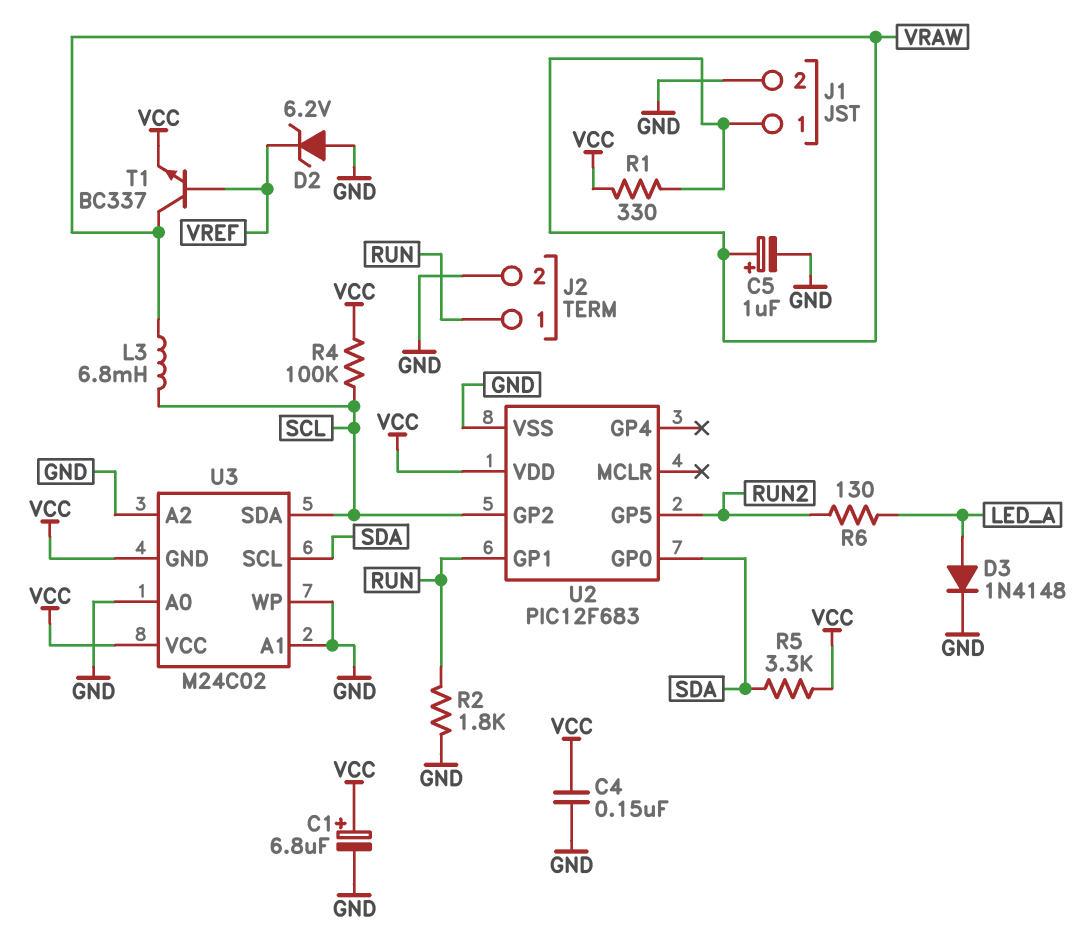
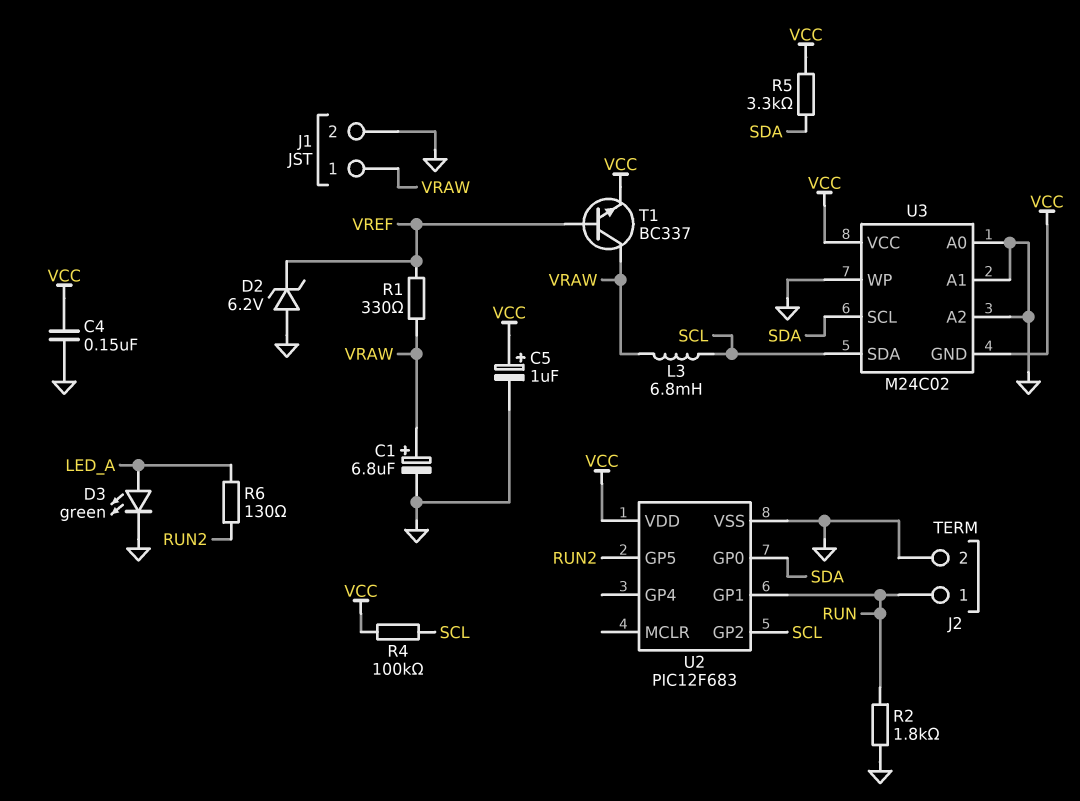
C1: 6.8uF (plus VCC, minus GND) -> 6.8uF (plus VRAW, minus GND)
C5: 1uF (plus VRAW, minus GND) -> 1uF (plus VCC, minus GND)
D3: diode 1N4148 (A LED_A, K GND) -> LED green (A LED_A, K GND)
R1: 330 (VCC, VRAW) -> 330 (VRAW, VREF)

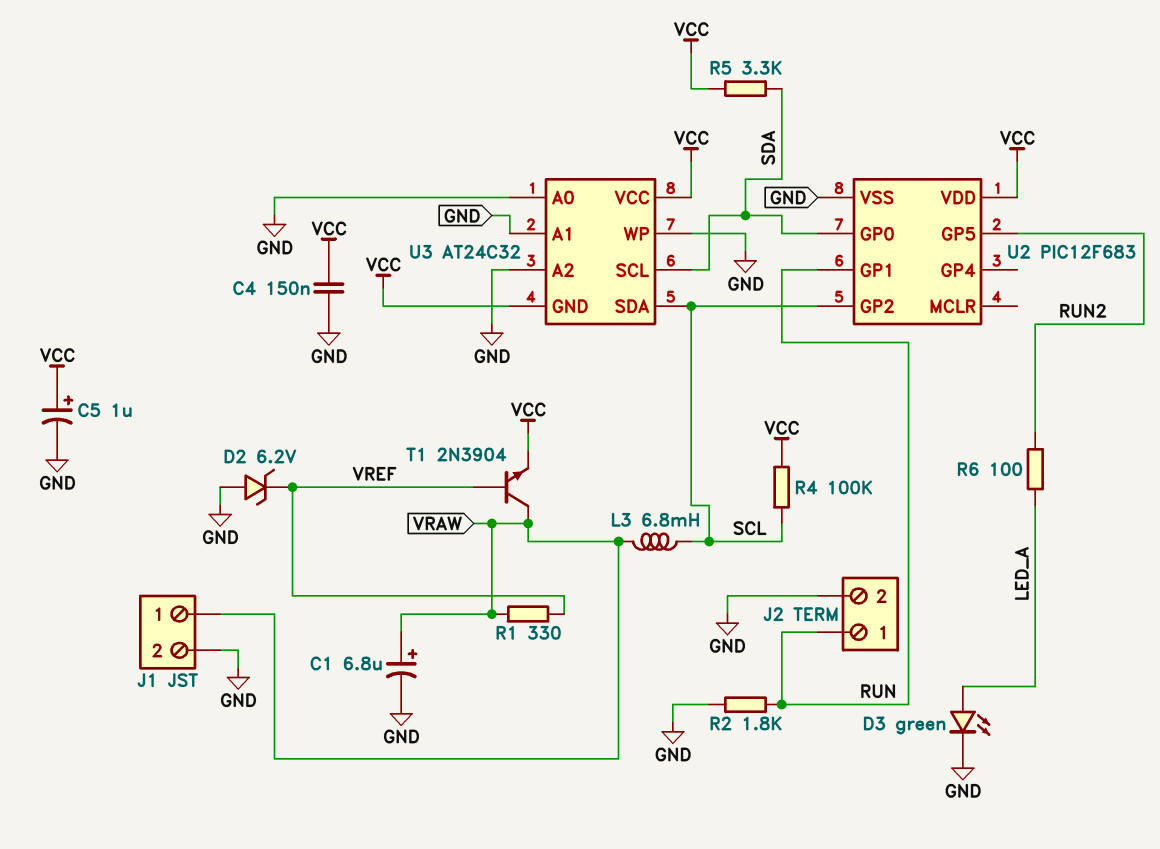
R6: 130 (LED_A, RUN2) -> 100 (LED_A, RUN2)
T1: NPN BC337 (B VREF, C VRAW, E VCC) -> NPN 2N3904 (B VREF, C VRAW, E VCC)
U3: M24C02 -> AT24C32

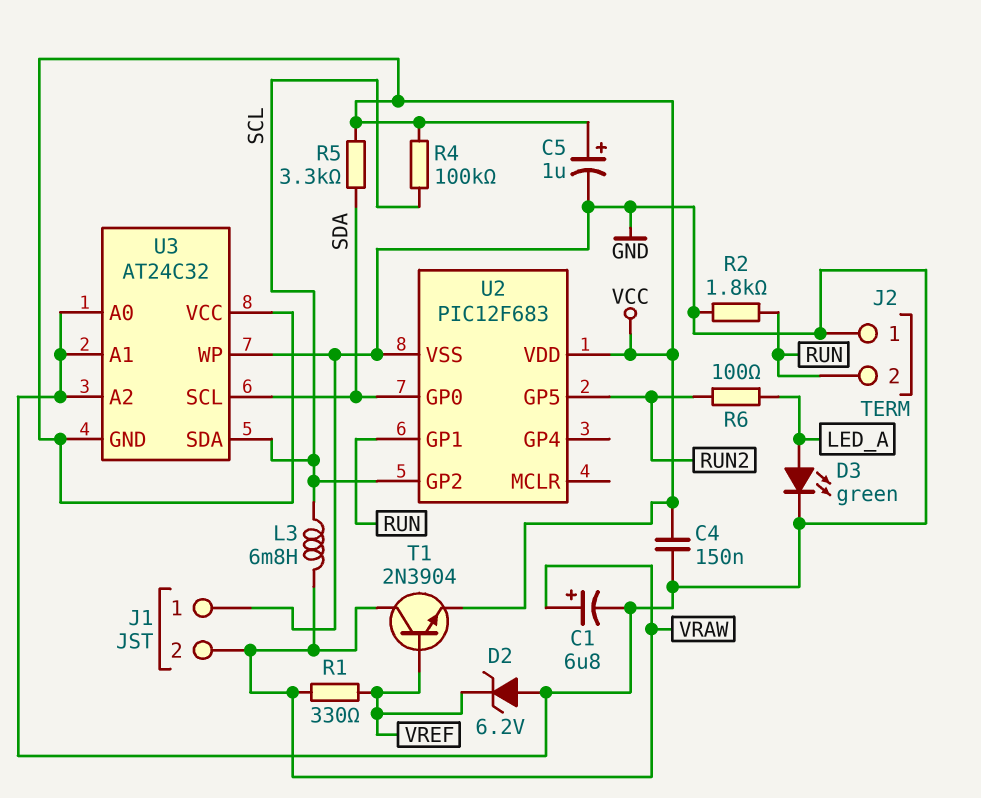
J1 pin 1: VRAW -> GND
J1 pin 2: GND -> VRAW
J2 pin 1: RUN -> GND
J2 pin 2: GND -> RUN

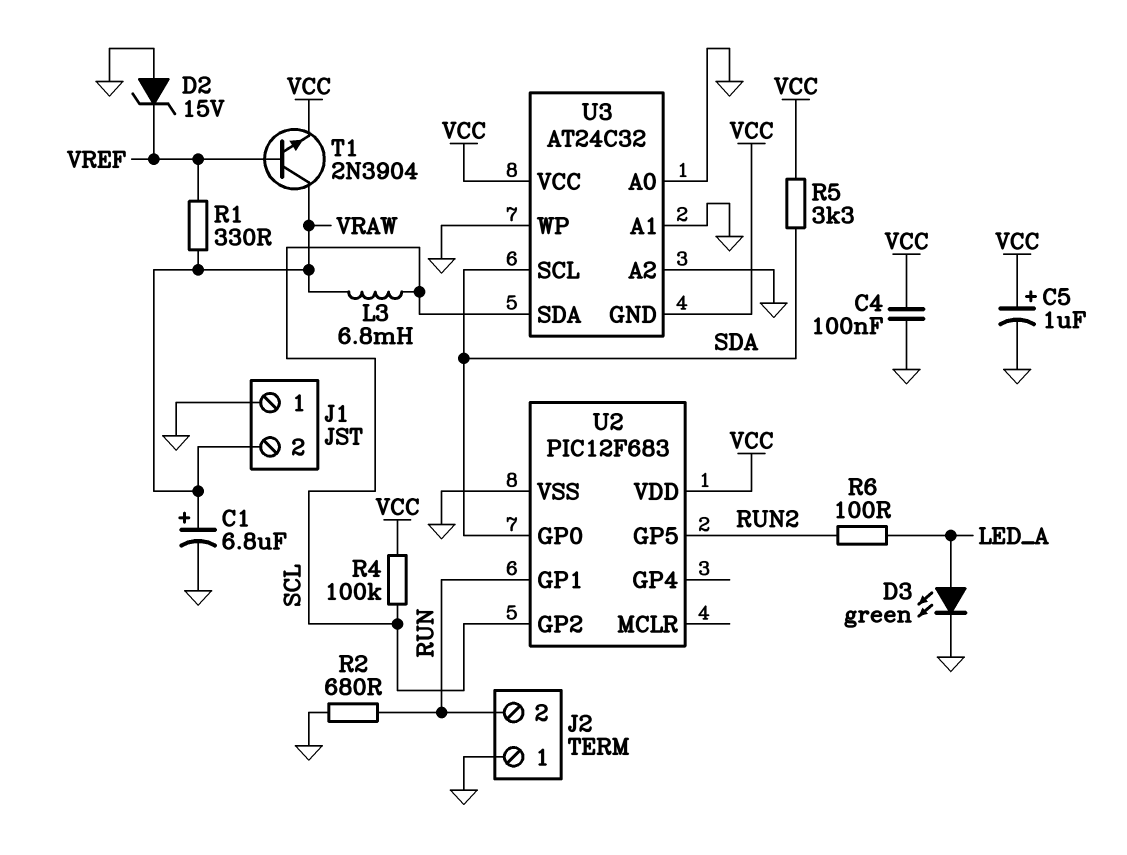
C4: 150nF (GND, VCC) -> 100nF (GND, VCC)
D2: zener 6.2V (A GND, K VREF) -> zener 15V (A GND, K VREF)
R2: 1.8k (GND, RUN) -> 680 (GND, RUN)

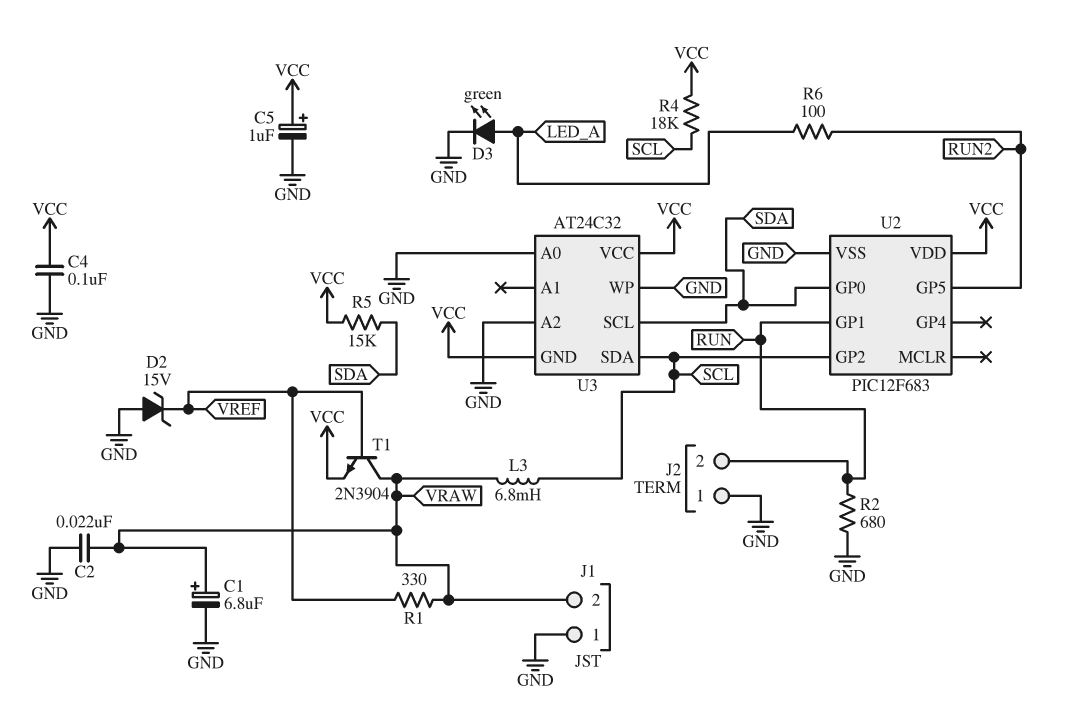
C2: none -> 22nF (GND, VRAW)
R4: 100k (SCL, VCC) -> 18k (SCL, VCC)
R5: 3.3k (SDA, VCC) -> 15k (SDA, VCC)
U3 pin A1: GND -> none

